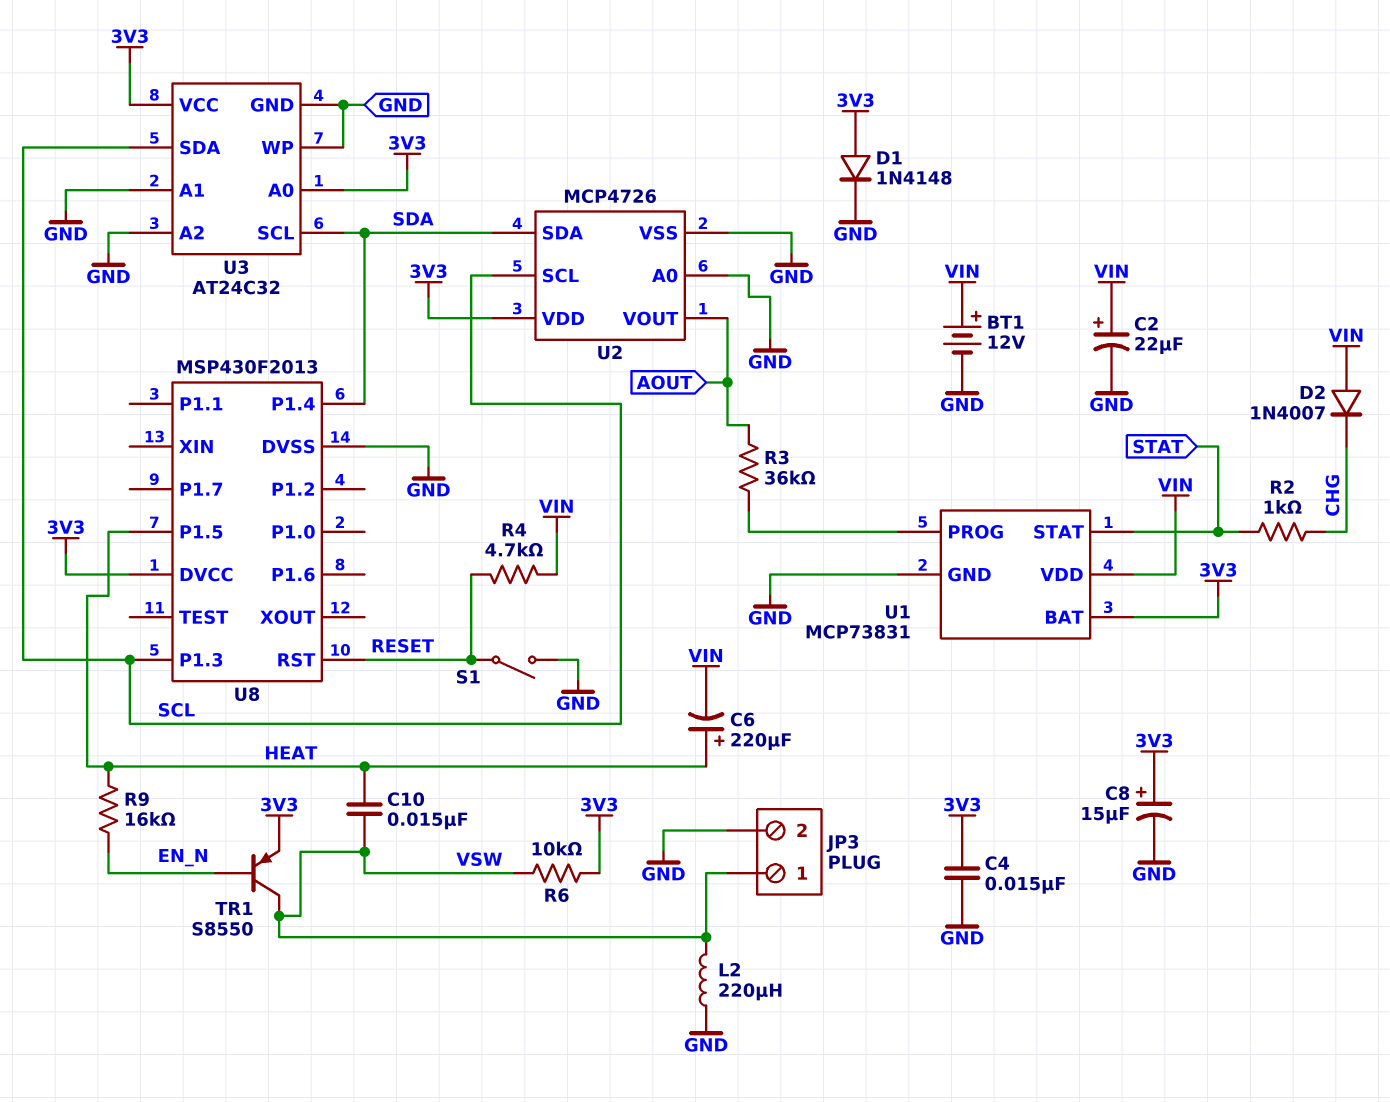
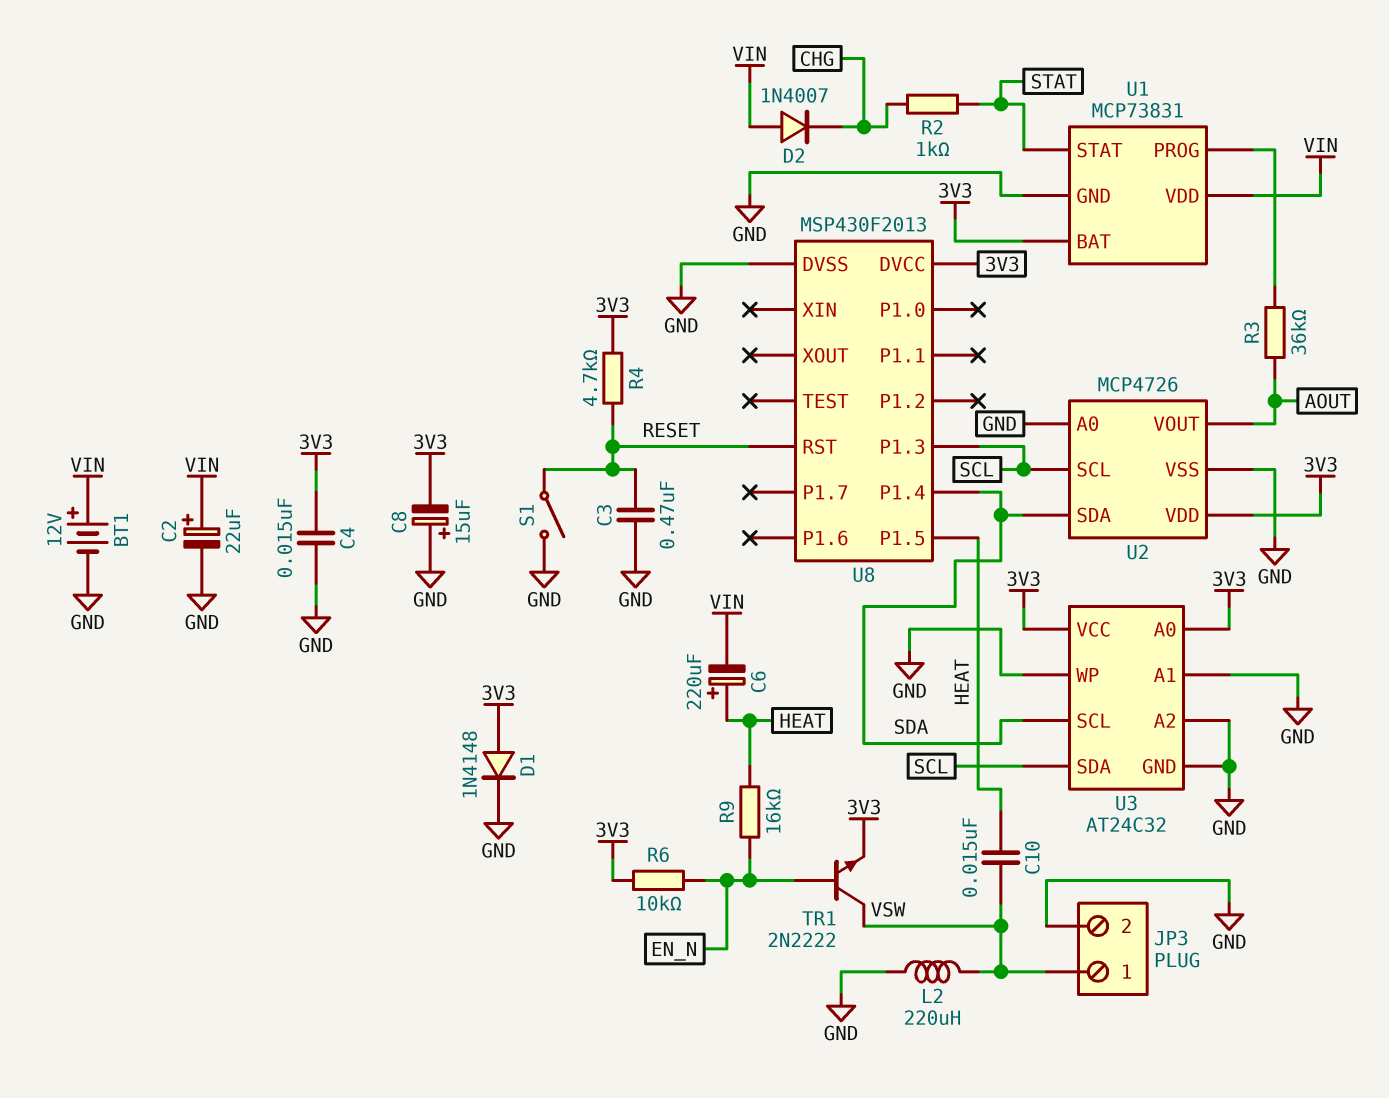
C3: none -> 470nF (GND, RESET)
C8: 15uF (plus 3V3, minus GND) -> 15uF (plus GND, minus 3V3)
R4: 4.7k (RESET, VIN) -> 4.7k (3V3, RESET)
R6: 10k (3V3, VSW) -> 10k (3V3, EN_N)
TR1: PNP S8550 (B EN_N, C VSW, E 3V3) -> NPN 2N2222 (B EN_N, C VSW, E 3V3)

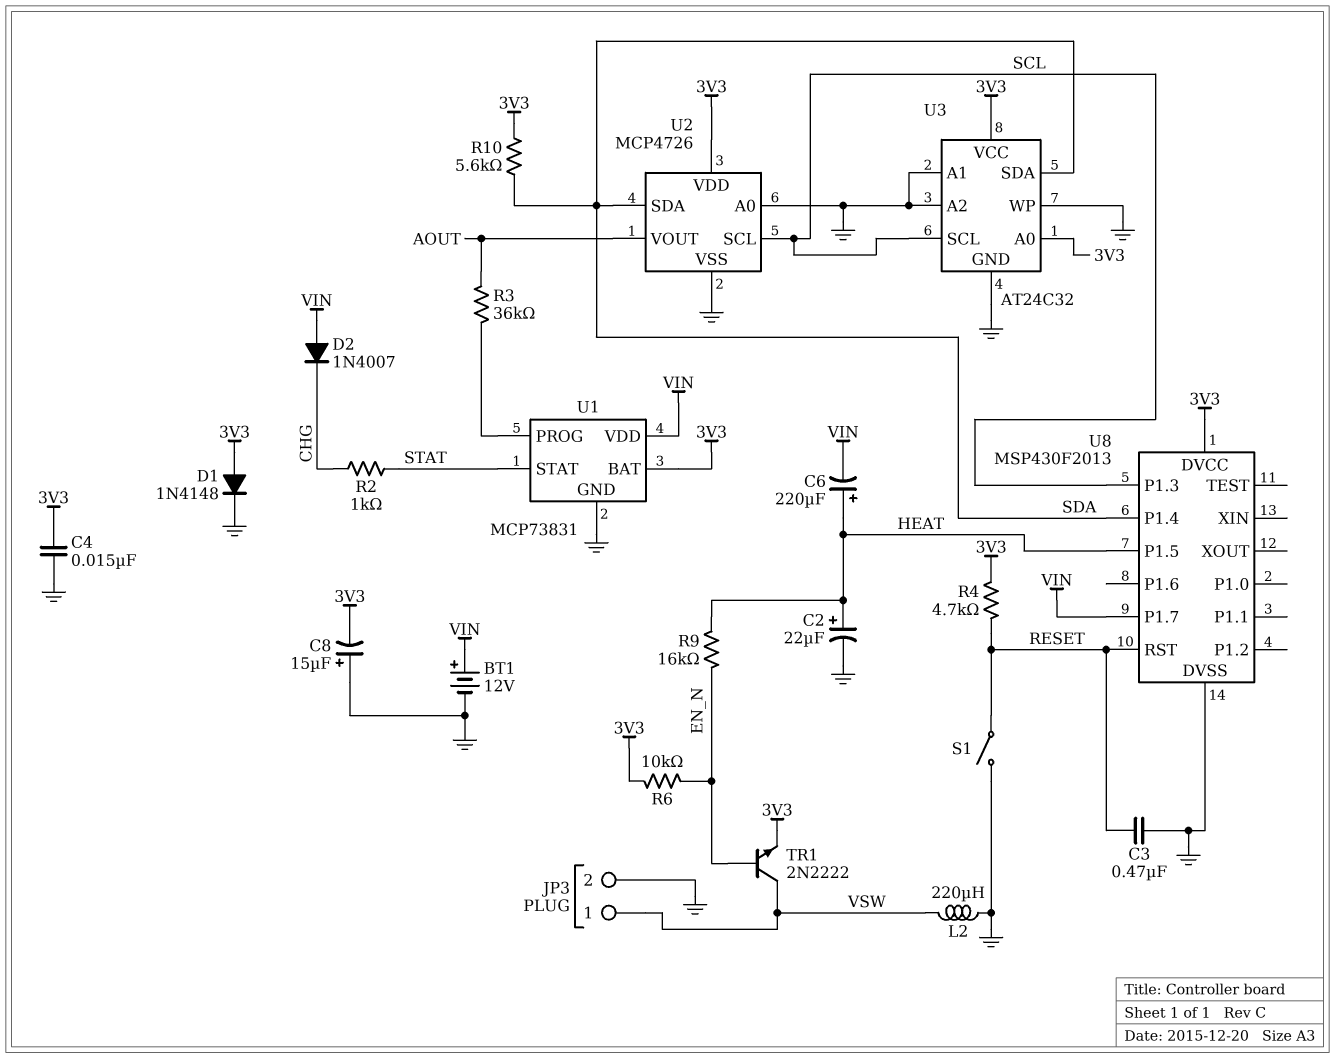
C2: 22uF (plus VIN, minus GND) -> 22uF (plus HEAT, minus GND)
C10: 15nF (HEAT, VSW) -> none
R10: none -> 5.6k (3V3, SDA)
U3 pin SCL: SDA -> SCL
U3 pin SDA: SCL -> SDA
U8 pin P1.7: none -> VIN

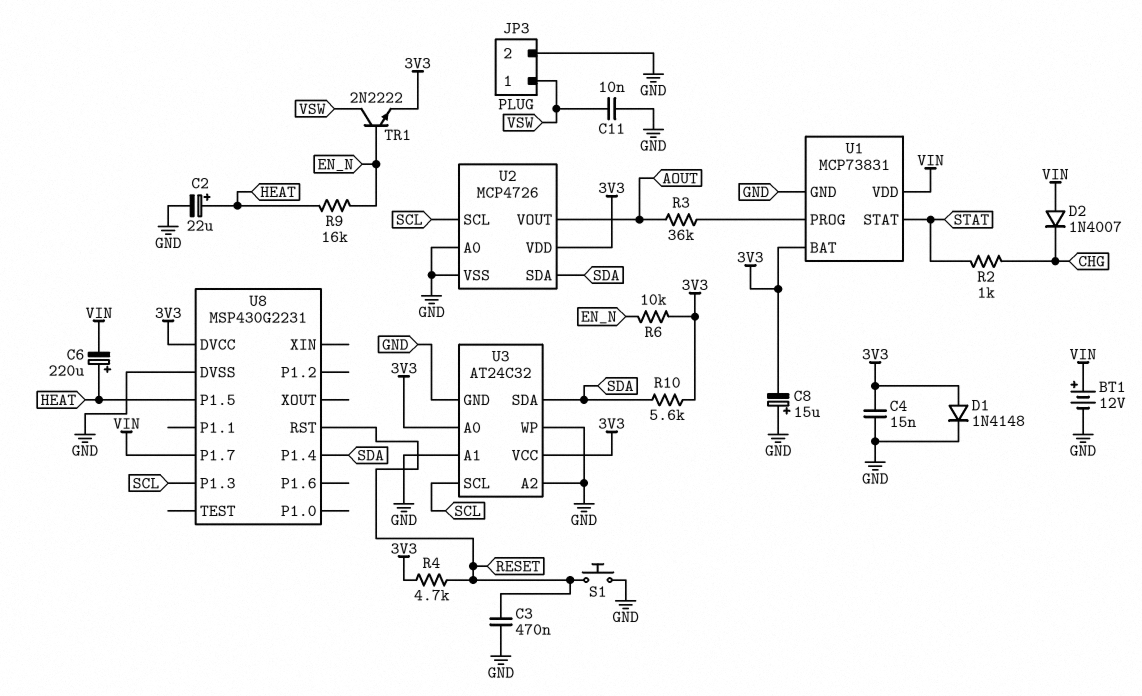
C11: none -> 10nF (GND, VSW)
L2: 220uH (GND, VSW) -> none
S1: switch (GND, RESET) -> button (GND, RESET)
U8: MSP430F2013 -> MSP430G2231

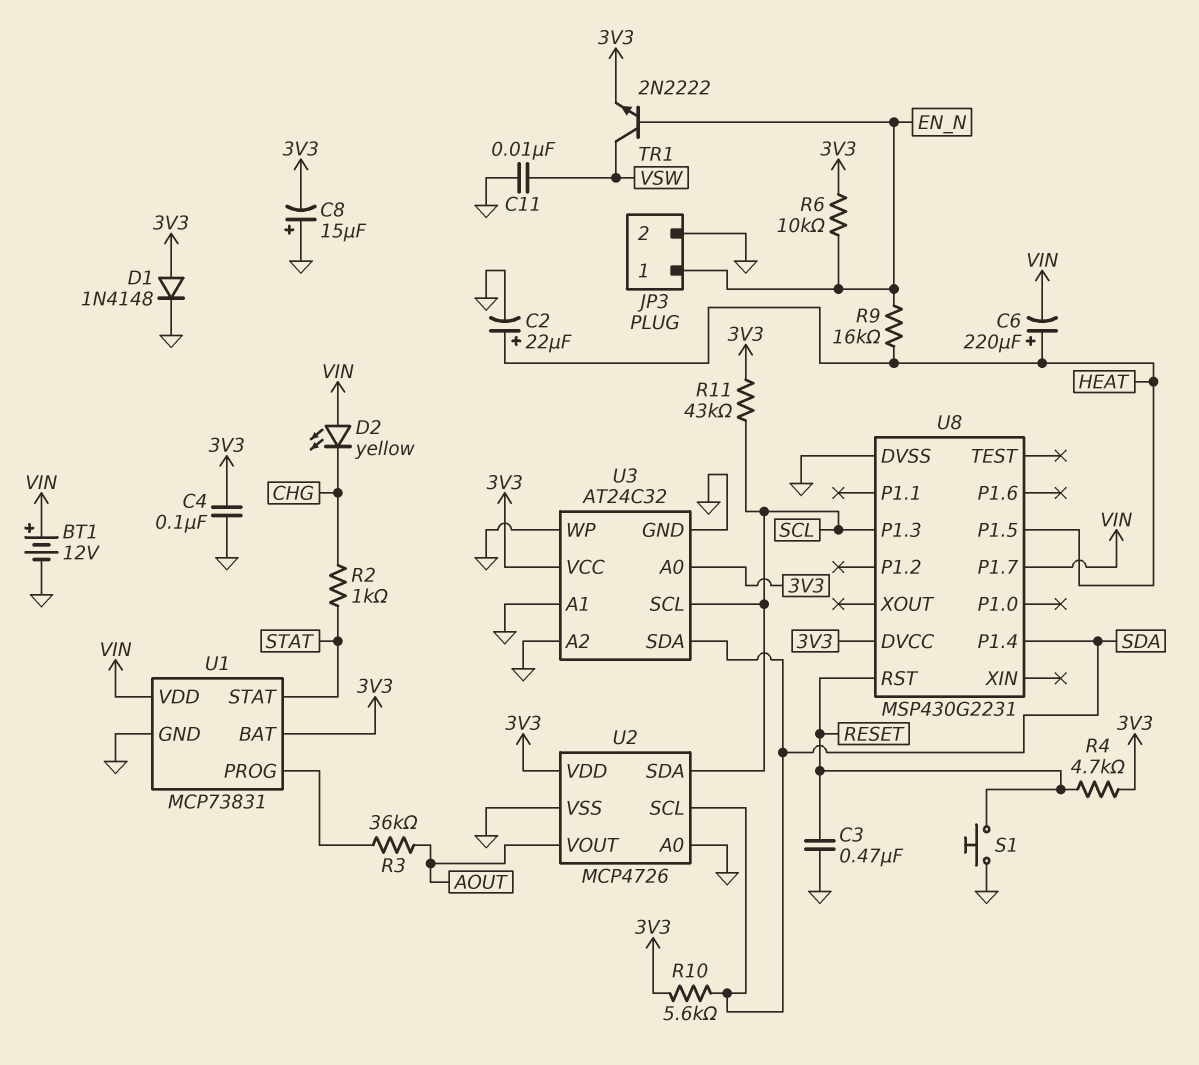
C4: 15nF (3V3, GND) -> 100nF (3V3, GND)
D2: diode 1N4007 (A VIN, K CHG) -> LED yellow (A VIN, K CHG)
JP3 pin 1: VSW -> EN_N
R11: none -> 43k (3V3, SCL)
U2 pin SCL: SCL -> SDA
U2 pin SDA: SDA -> SCL

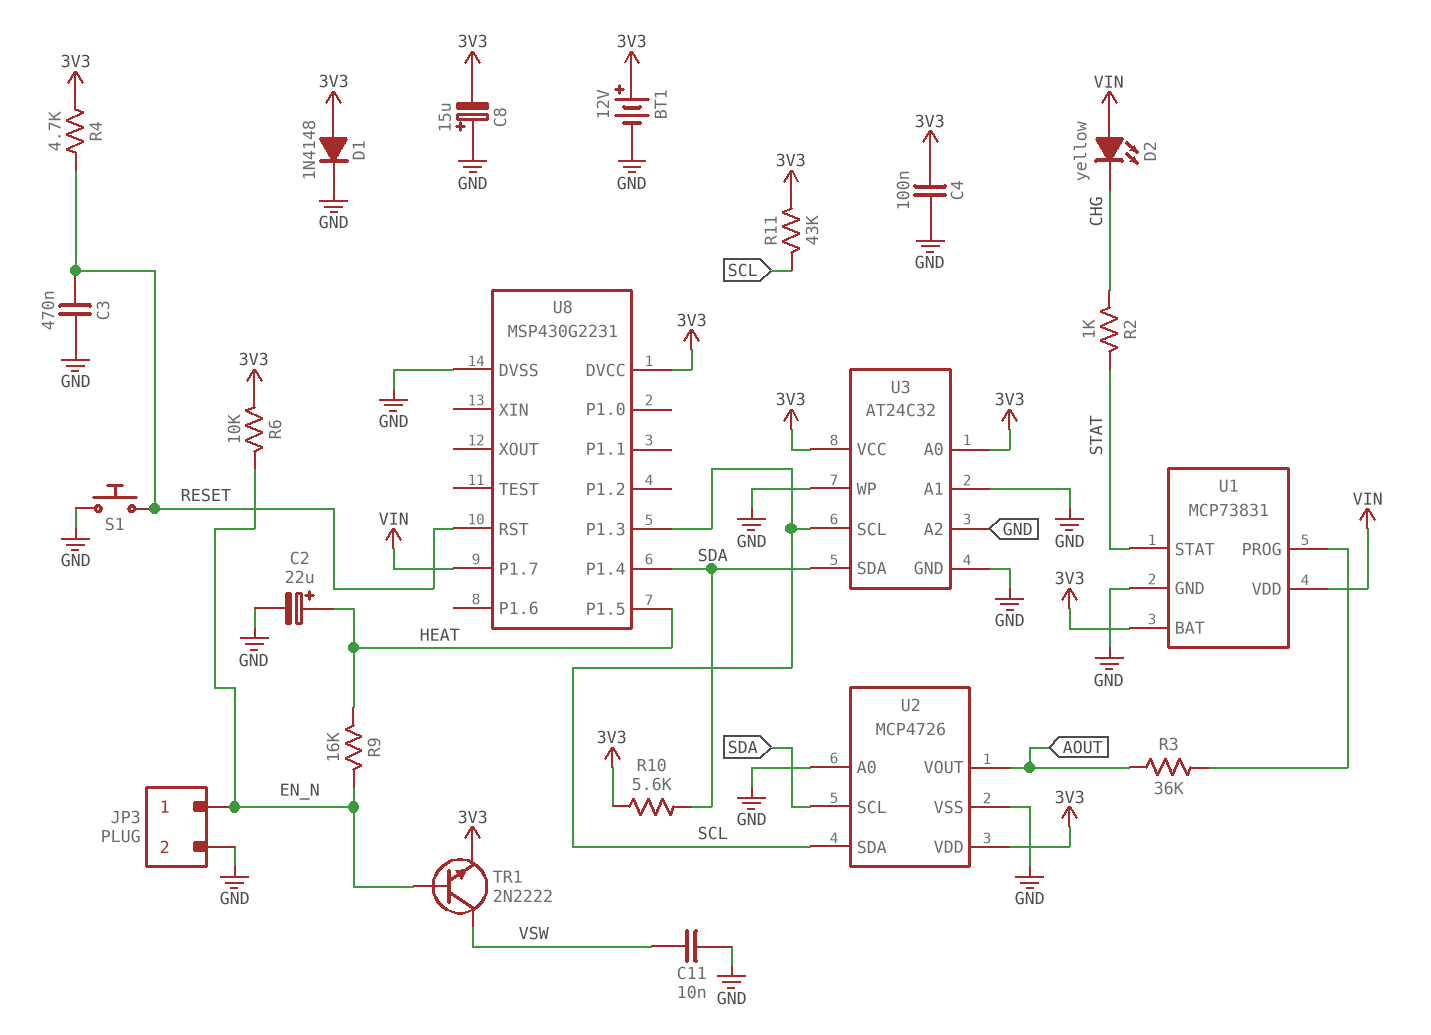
BT1: 12V (plus VIN, minus GND) -> 12V (plus 3V3, minus GND)
C6: 220uF (plus HEAT, minus VIN) -> none

